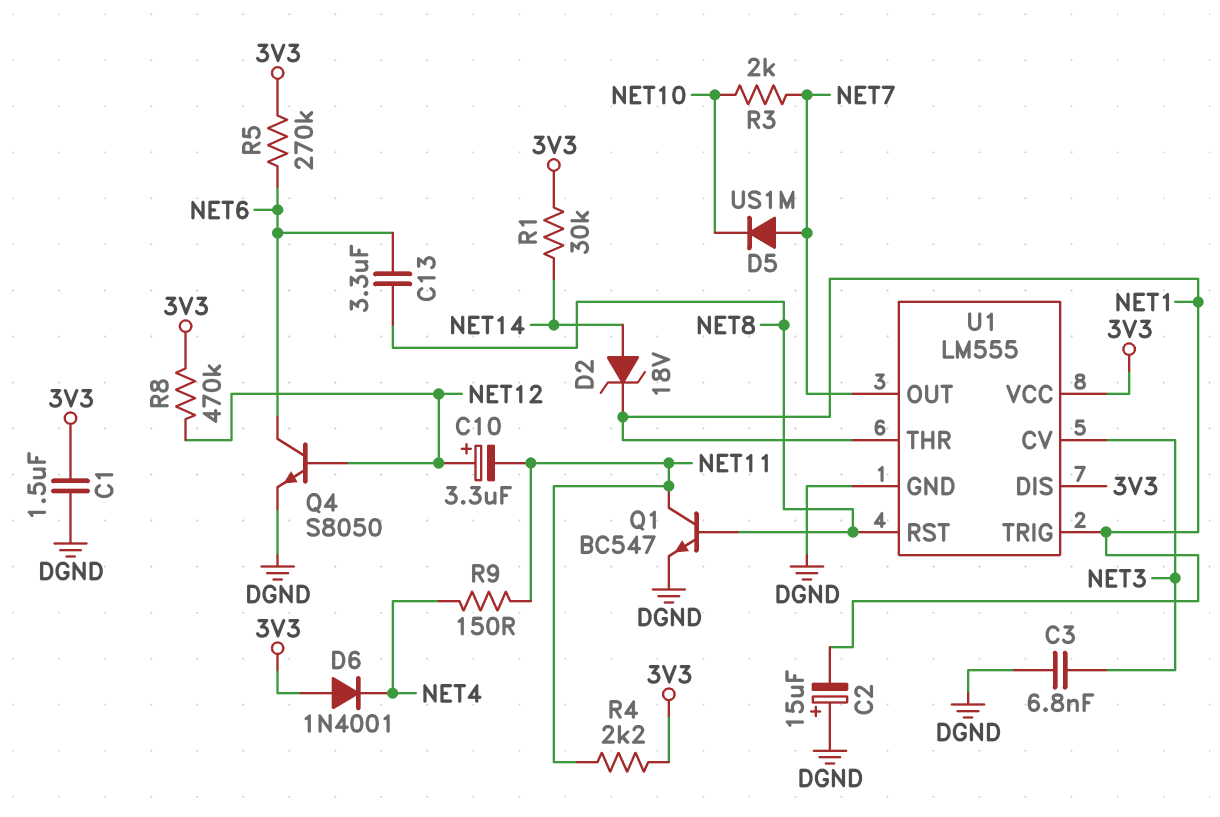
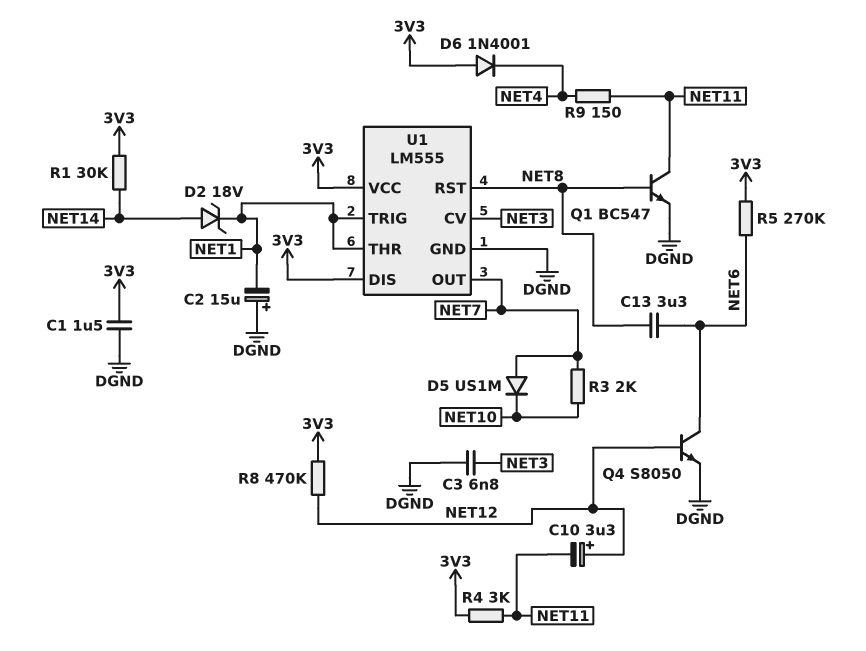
R4: 2.2k (3V3, NET11) -> 3k (3V3, NET11)

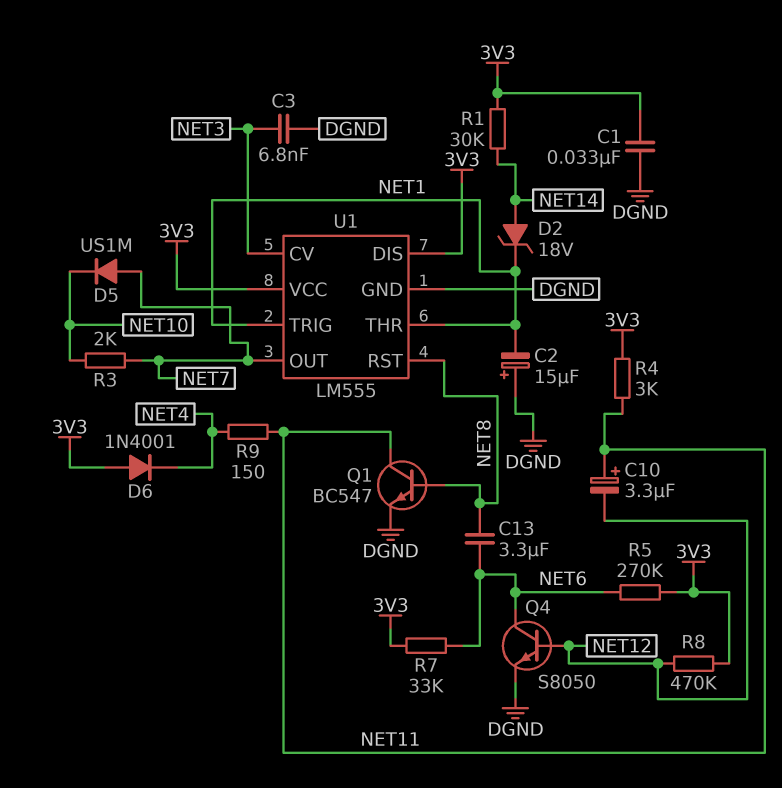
C1: 1.5uF (3V3, DGND) -> 33nF (3V3, DGND)
C10: 3.3uF (plus NET12, minus NET11) -> 3.3uF (plus NET11, minus NET12)
R7: none -> 33k (3V3, NET6)

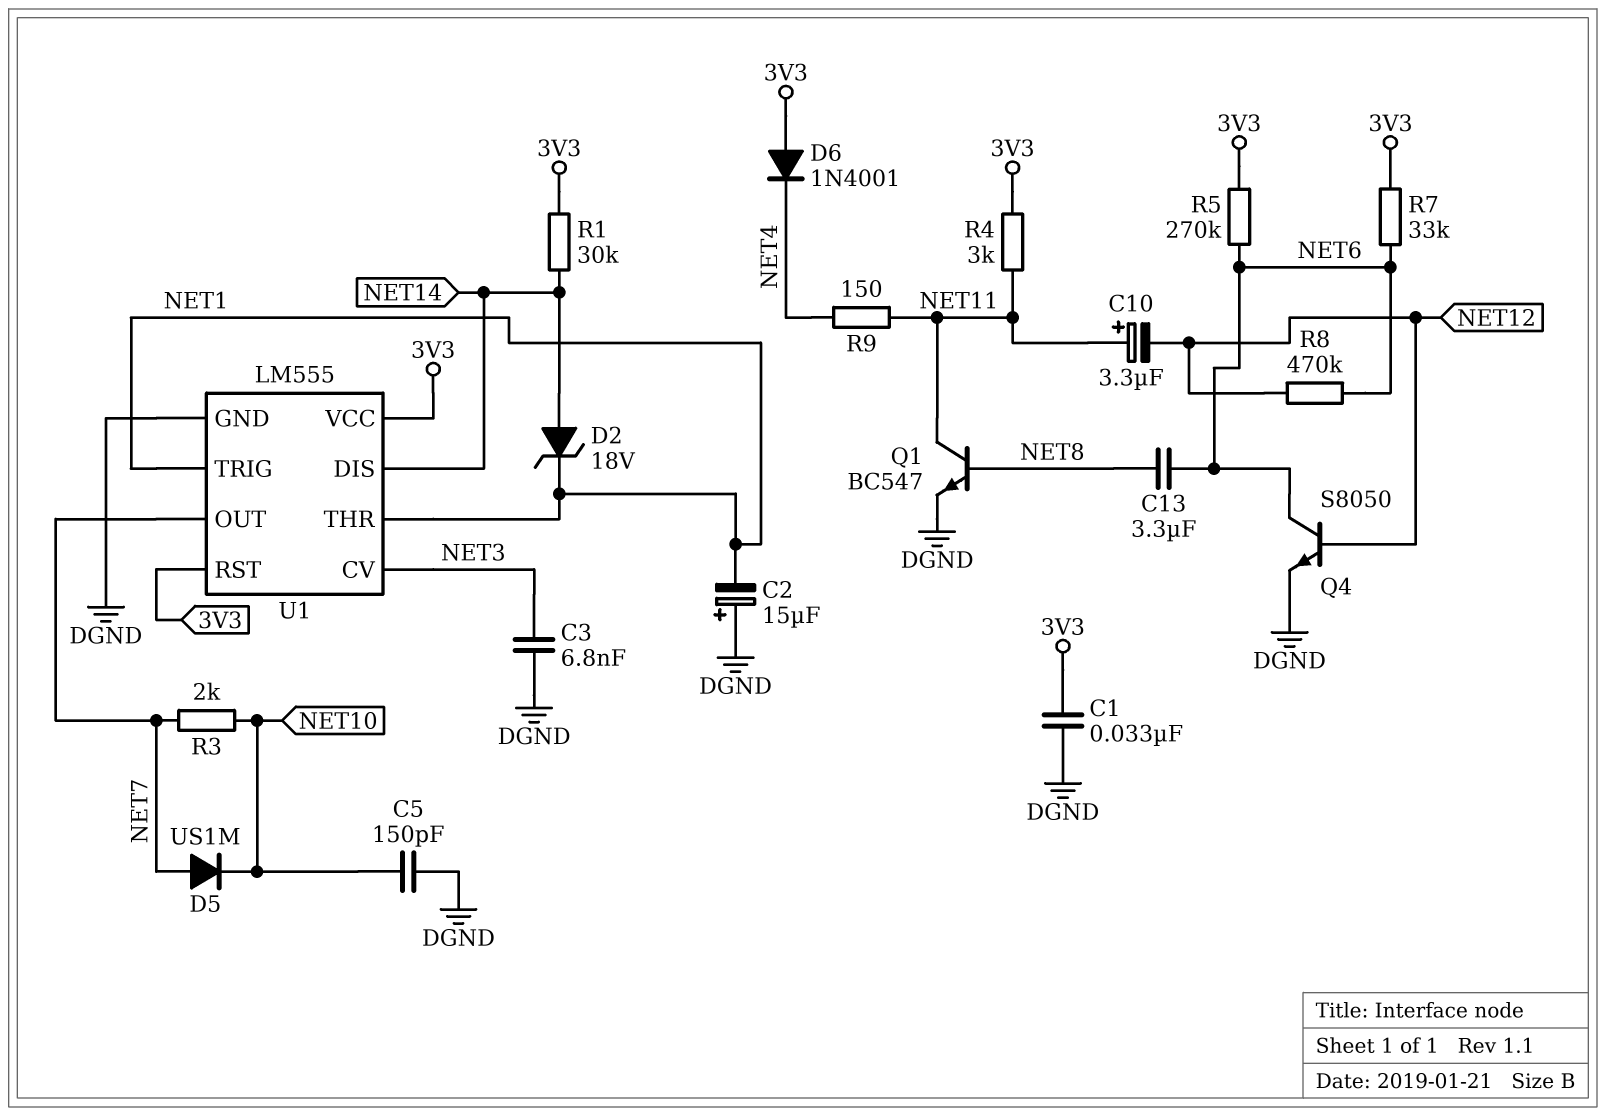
C5: none -> 150pF (DGND, NET10)
R8: 470k (3V3, NET12) -> 470k (NET6, NET12)
U1 pin DIS: 3V3 -> NET14
U1 pin RST: NET8 -> 3V3

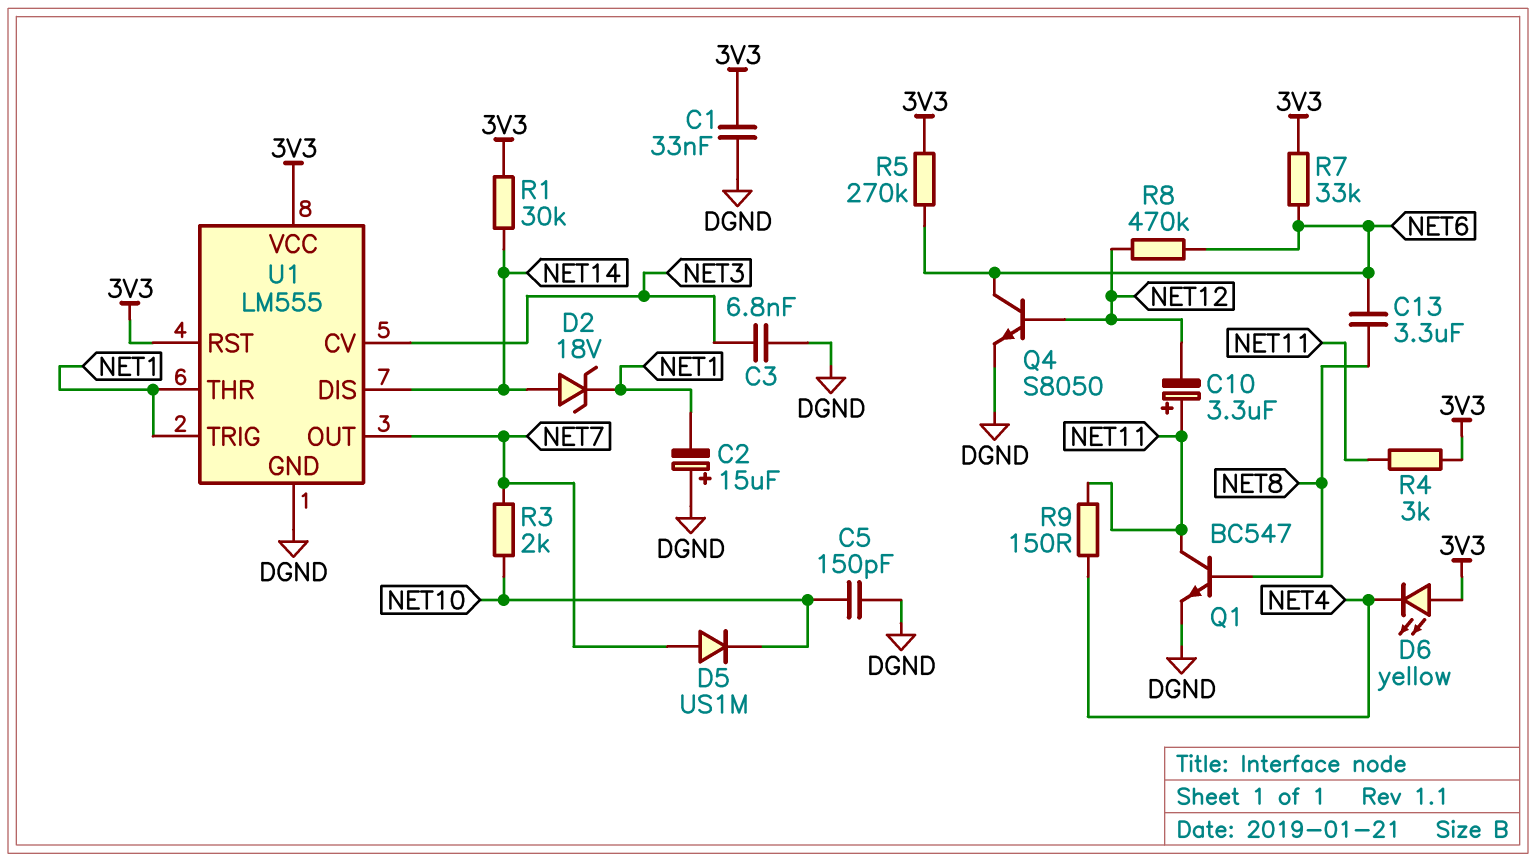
D6: diode 1N4001 (A 3V3, K NET4) -> LED yellow (A 3V3, K NET4)

